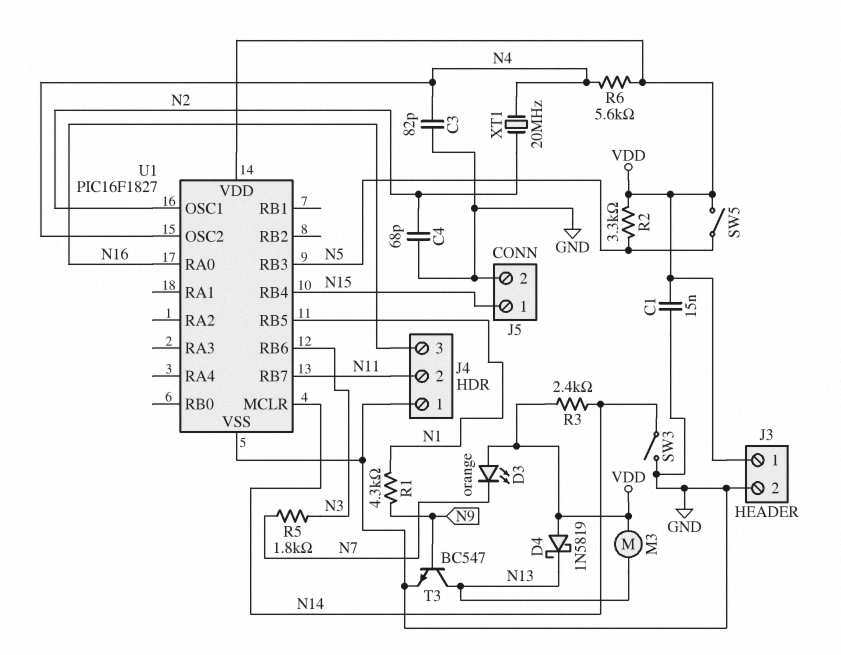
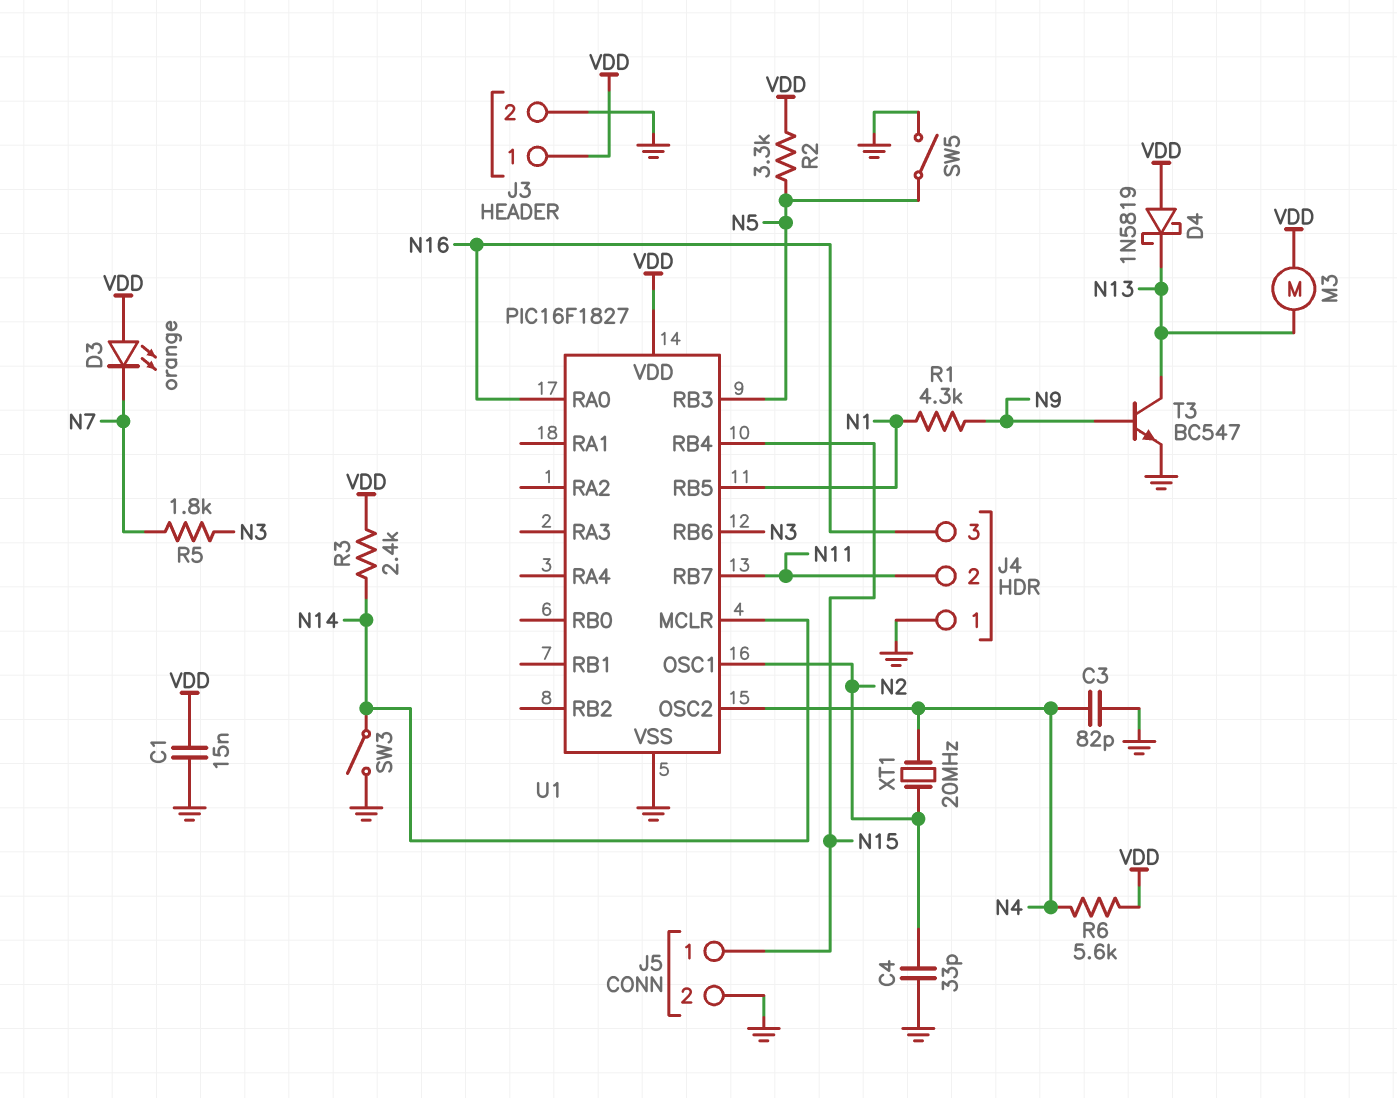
C4: 68pF (GND, N2) -> 33pF (GND, N2)
SW5: switch (N5, VDD) -> switch (GND, N5)

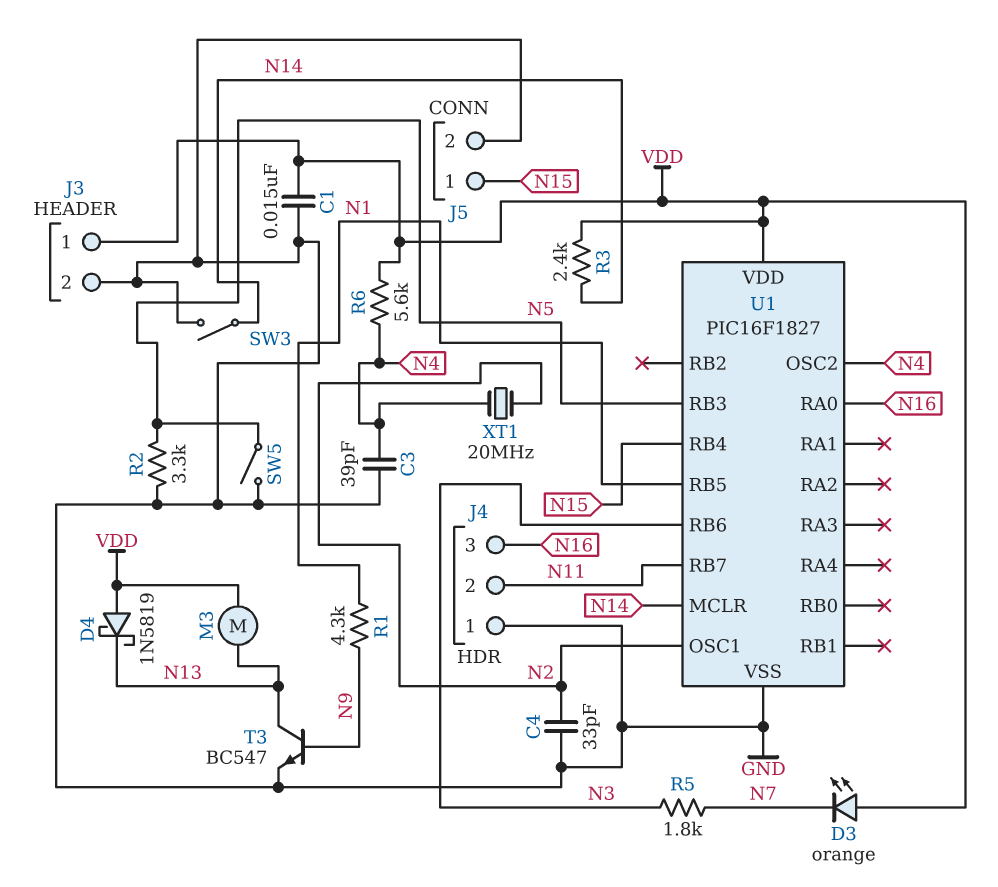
C3: 82pF (GND, N4) -> 39pF (GND, N4)
R2: 3.3k (N5, VDD) -> 3.3k (GND, N5)

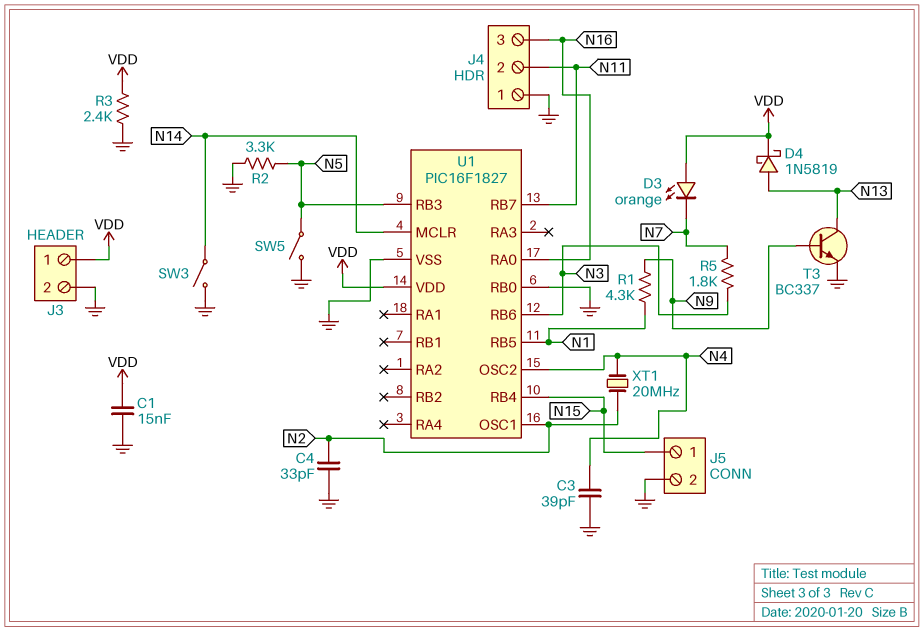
D4: schottky 1N5819 (A VDD, K N13) -> schottky 1N5819 (A N13, K VDD)
M3: motor (N13, VDD) -> none
R3: 2.4k (N14, VDD) -> 2.4k (GND, VDD)
R6: 5.6k (N4, VDD) -> none
T3: NPN BC547 (B N9, C N13, E GND) -> NPN BC337 (B N9, C N13, E GND)
U1 pin RB0: none -> GND

